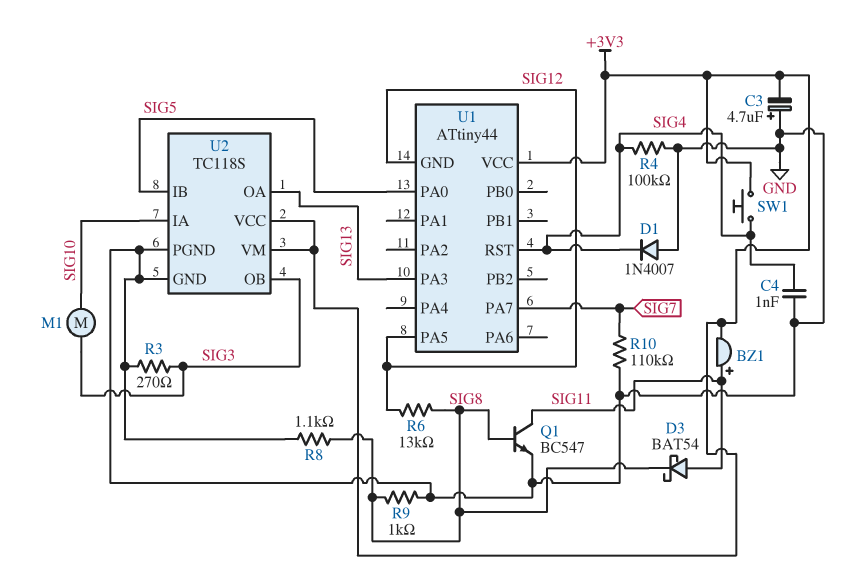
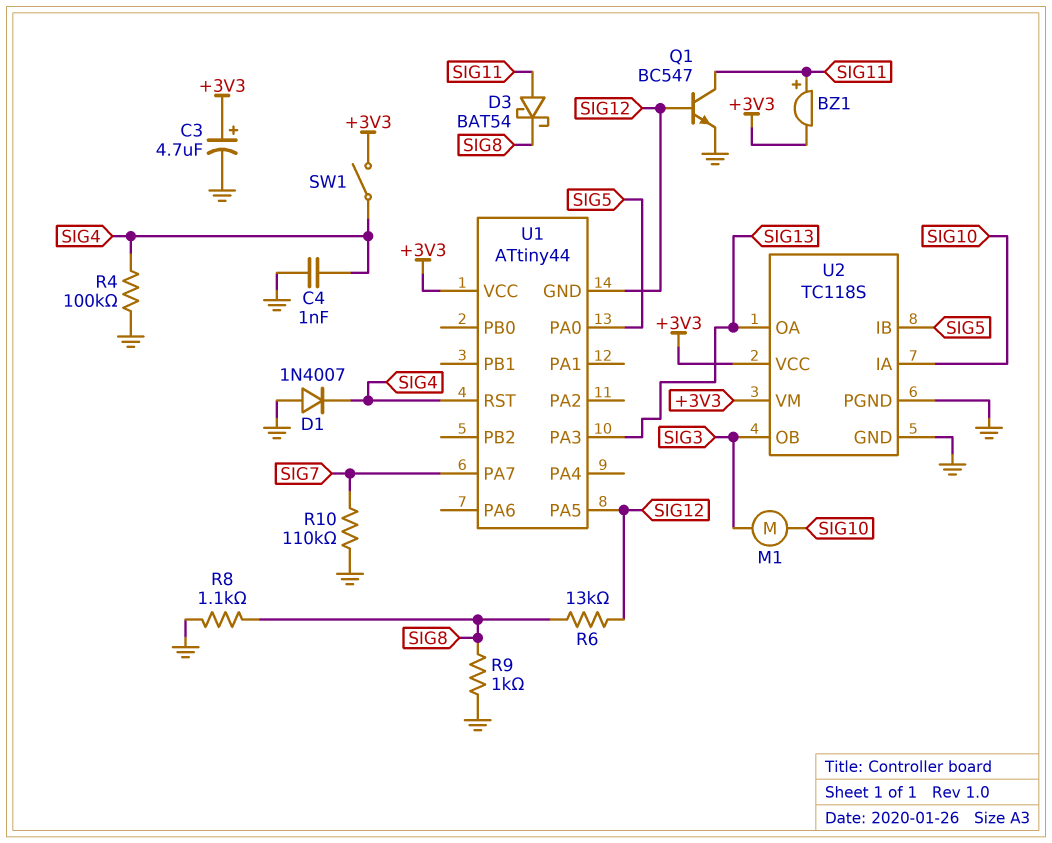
C3: 4.7uF (plus GND, minus +3V3) -> 4.7uF (plus +3V3, minus GND)
Q1: NPN BC547 (B SIG8, C SIG11, E GND) -> NPN BC547 (B SIG12, C SIG11, E GND)
R3: 270 (GND, SIG3) -> none
SW1: button (+3V3, SIG4) -> switch (+3V3, SIG4)

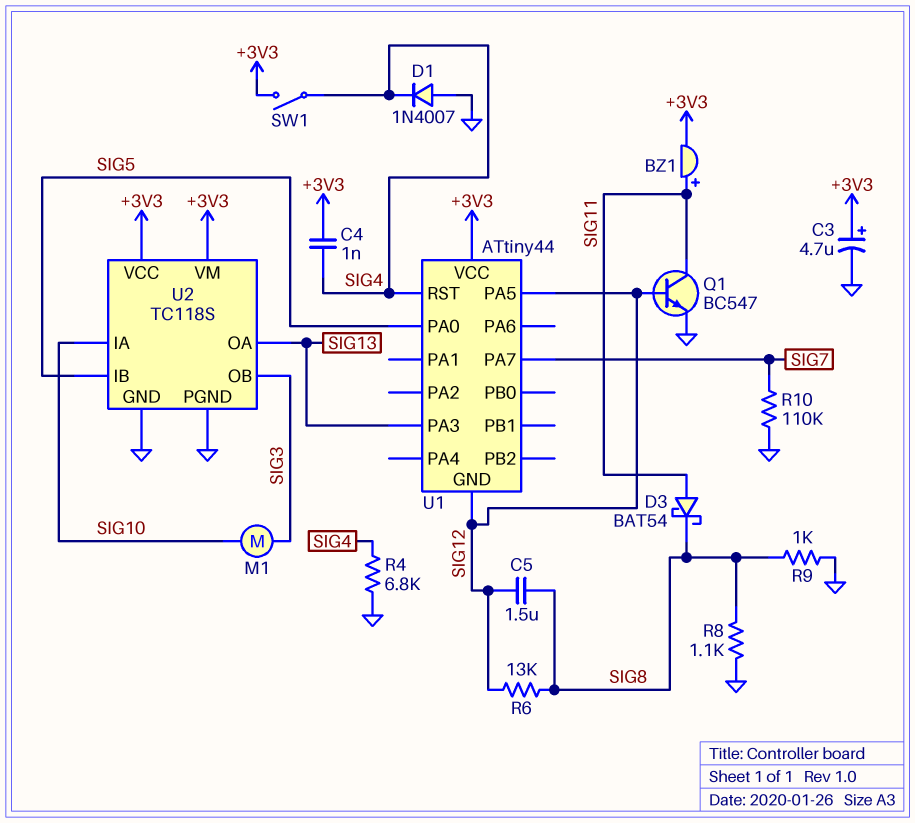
C4: 1nF (GND, SIG4) -> 1nF (+3V3, SIG4)
C5: none -> 1.5uF (SIG8, SIG12)
R4: 100k (GND, SIG4) -> 6.8k (GND, SIG4)

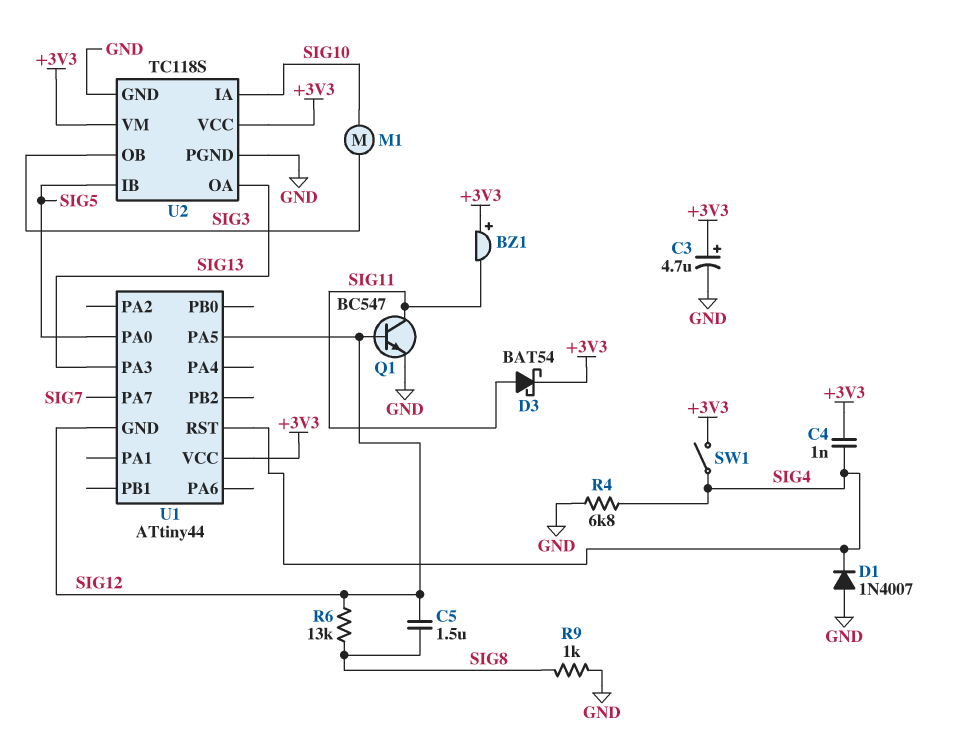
BZ1: buzzer (plus SIG11, minus +3V3) -> buzzer (plus +3V3, minus SIG11)
D3: schottky BAT54 (A SIG11, K SIG8) -> schottky BAT54 (A SIG11, K +3V3)
R8: 1.1k (GND, SIG8) -> none
R10: 110k (GND, SIG7) -> none

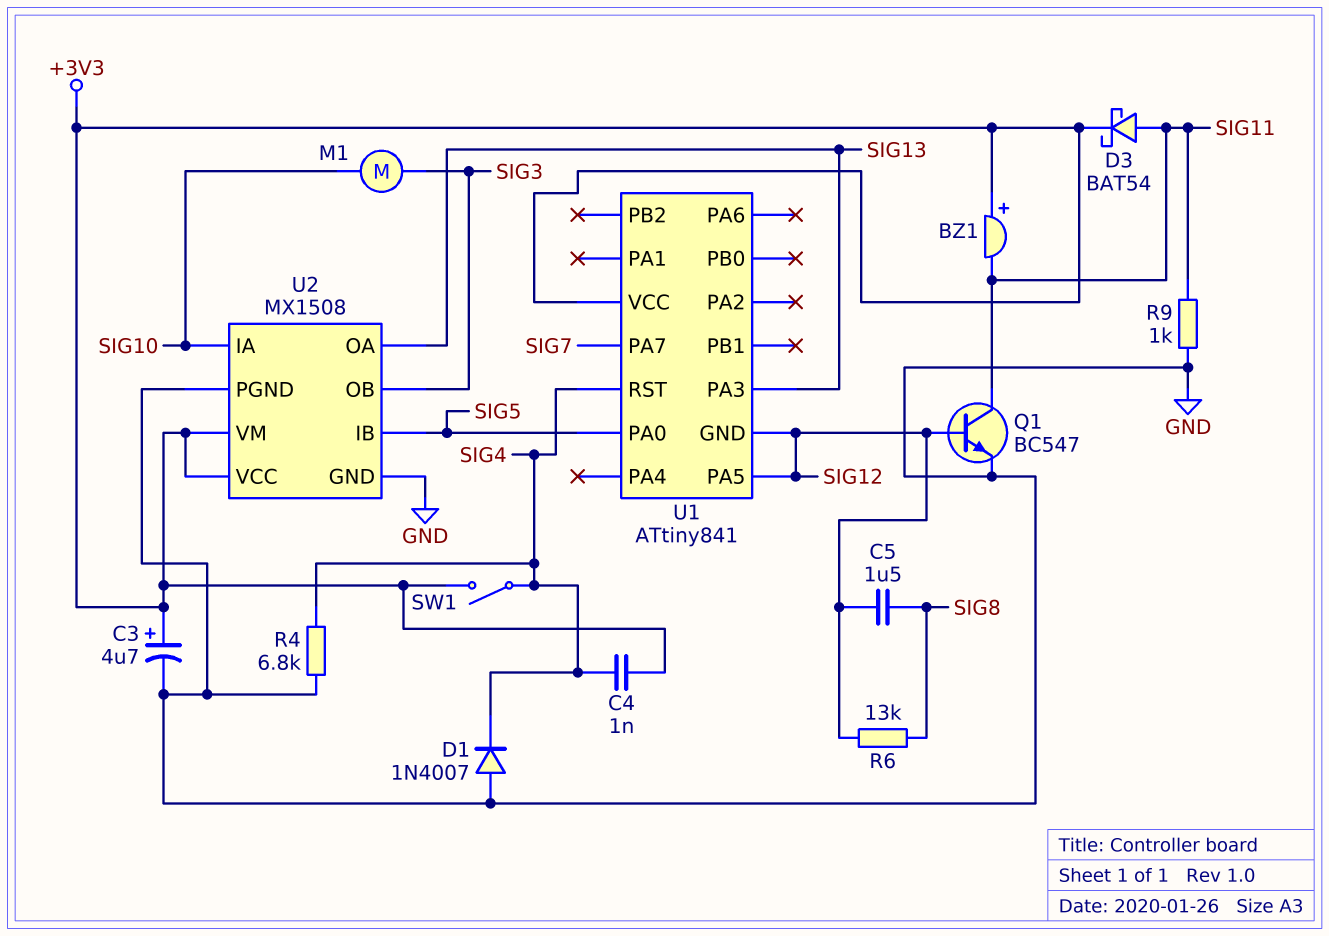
R9: 1k (GND, SIG8) -> 1k (GND, SIG11)
U1: ATtiny44 -> ATtiny841
U2: TC118S -> MX1508

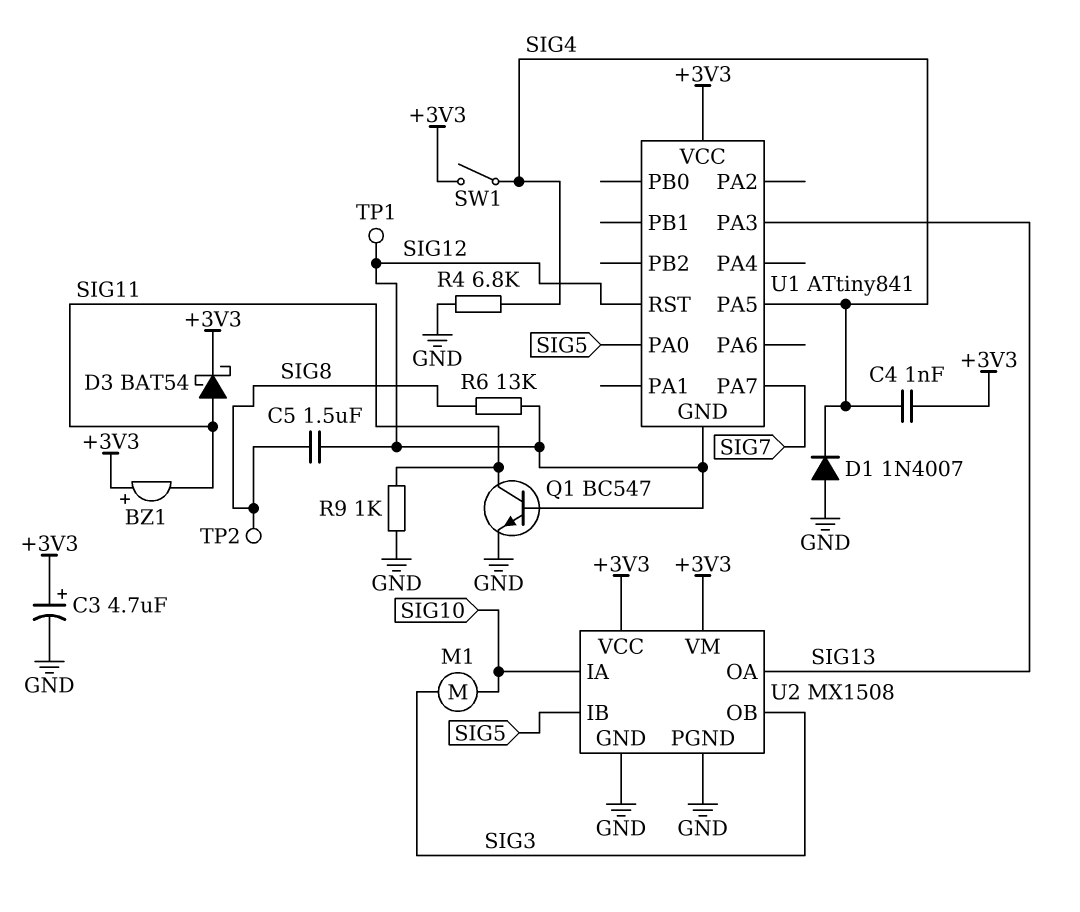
TP1: none -> test point (SIG12)
TP2: none -> test point (SIG8)
U1 pin PA5: SIG12 -> SIG4
U1 pin RST: SIG4 -> SIG12

